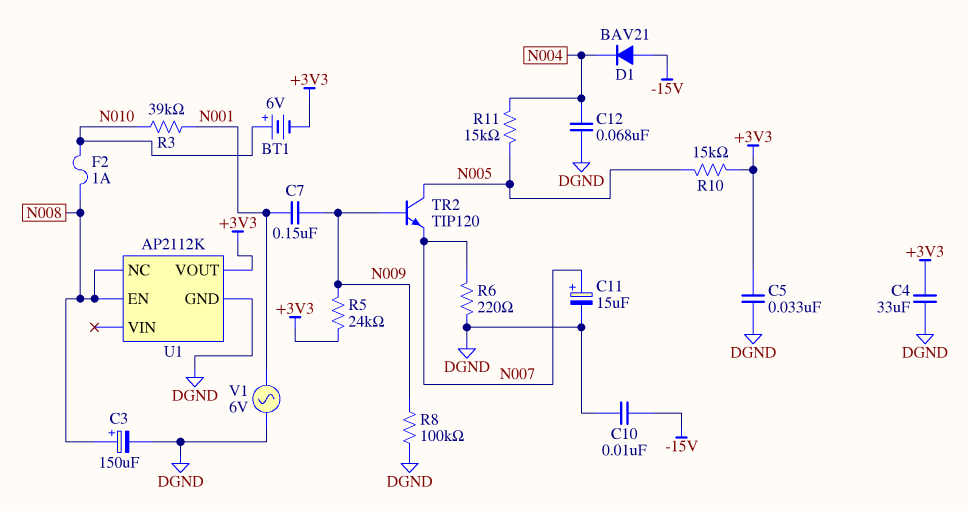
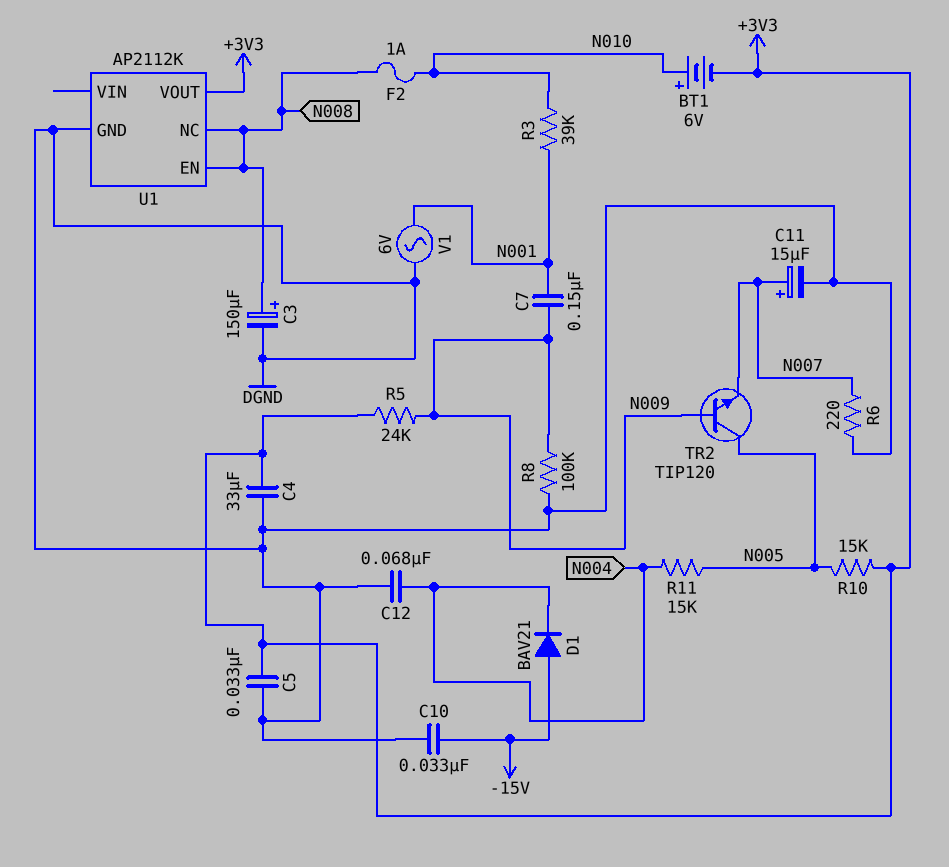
C10: 10nF (-15V, DGND) -> 33nF (-15V, DGND)

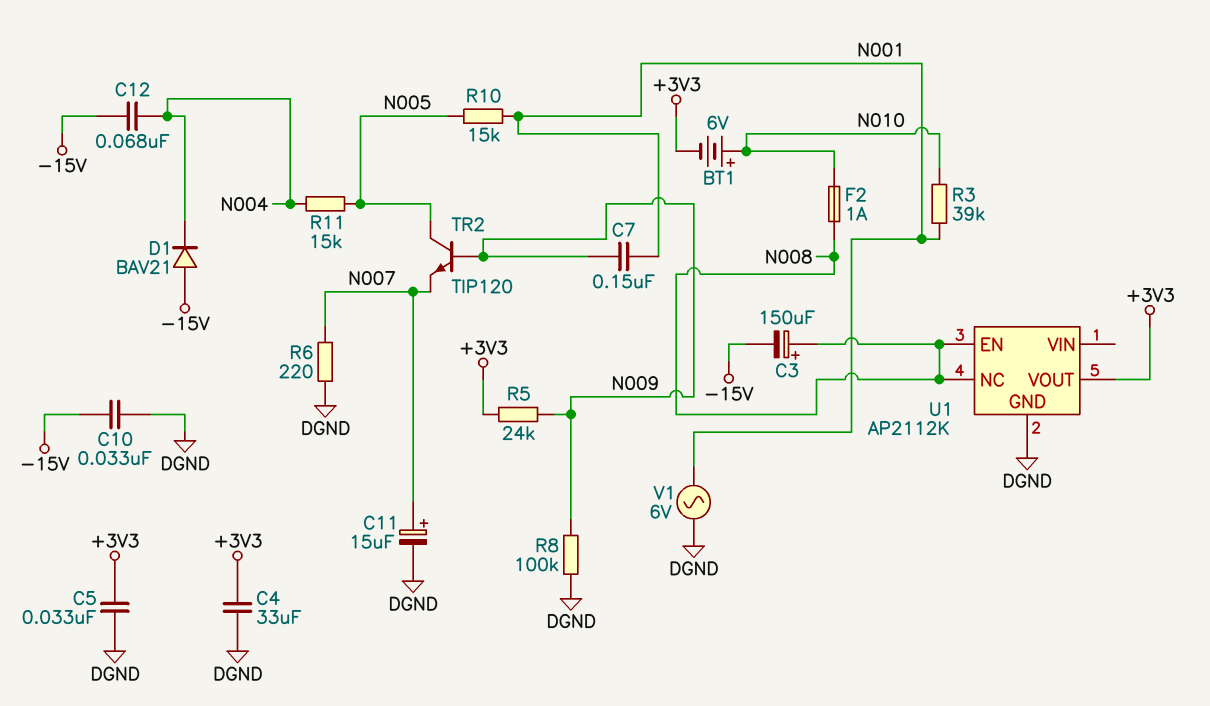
C3: 150uF (plus N008, minus DGND) -> 150uF (plus N008, minus -15V)
C12: 68nF (DGND, N004) -> 68nF (-15V, N004)
R10: 15k (+3V3, N005) -> 15k (N001, N005)

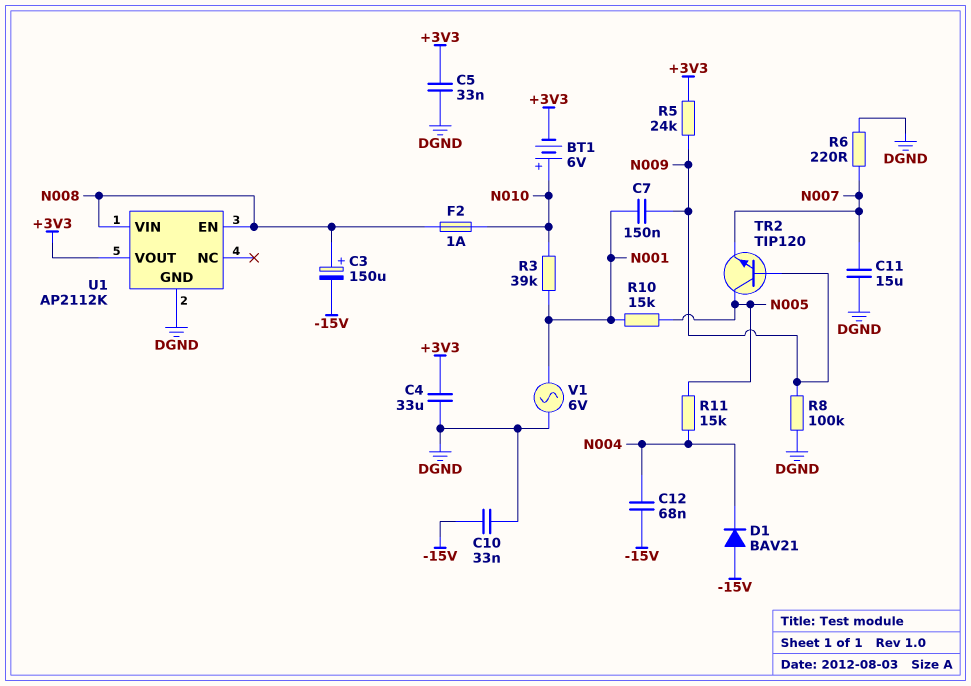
C11: 15uF (plus N007, minus DGND) -> 15uF (DGND, N007)
U1 pin NC: N008 -> none
U1 pin VIN: none -> N008

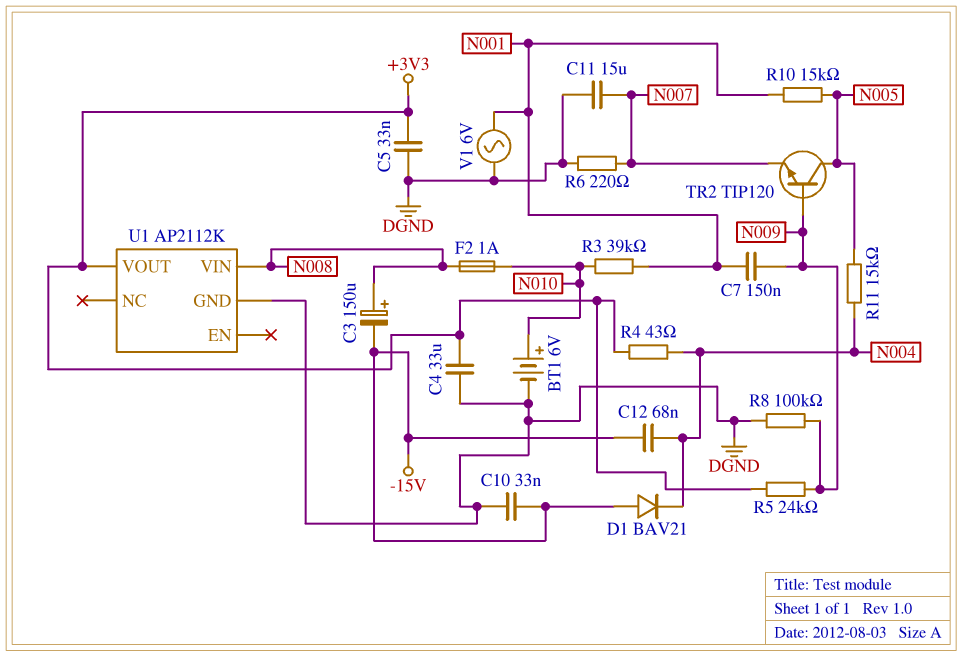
BT1: 6V (plus N010, minus +3V3) -> 6V (plus N010, minus DGND)
R4: none -> 43 (+3V3, N004)
U1 pin EN: N008 -> none

